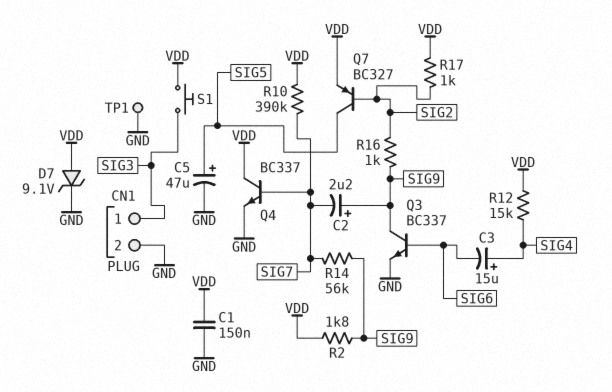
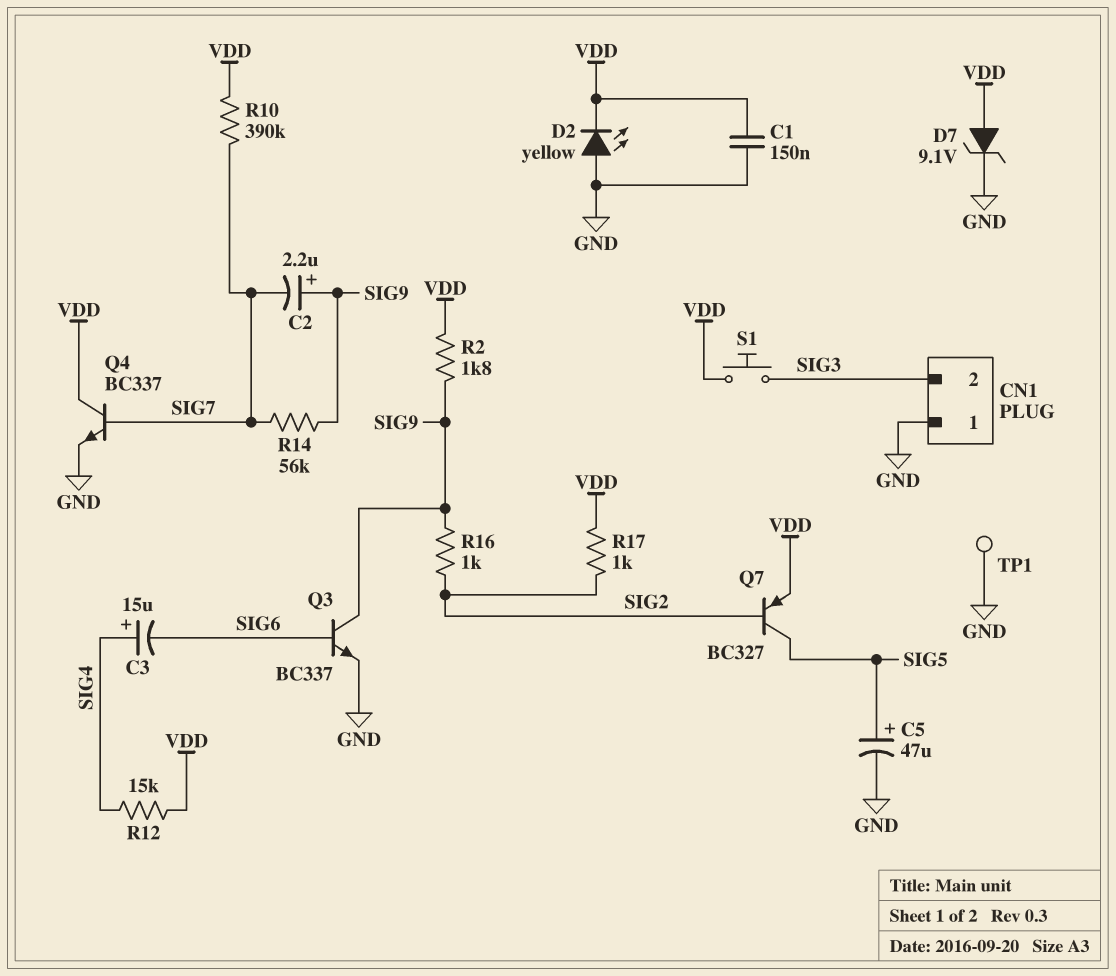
CN1 pin 1: SIG3 -> GND
CN1 pin 2: GND -> SIG3
D2: none -> LED yellow (A GND, K VDD)

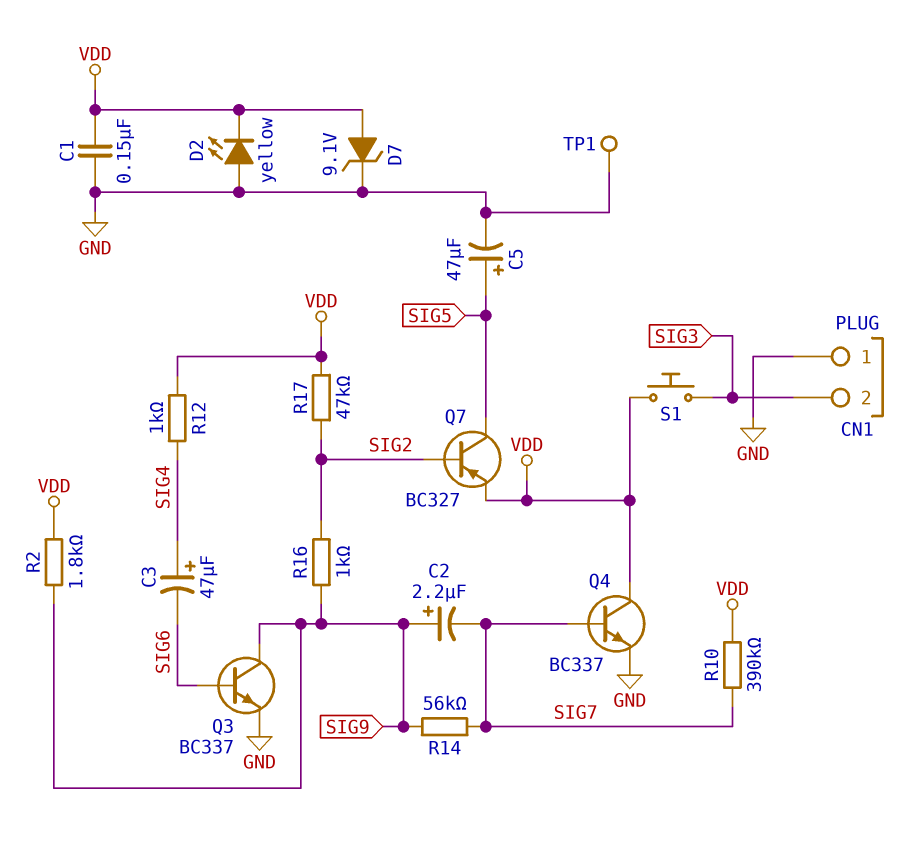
C3: 15uF (plus SIG4, minus SIG6) -> 47uF (plus SIG4, minus SIG6)
R12: 15k (SIG4, VDD) -> 1k (SIG4, VDD)
R17: 1k (SIG2, VDD) -> 47k (SIG2, VDD)

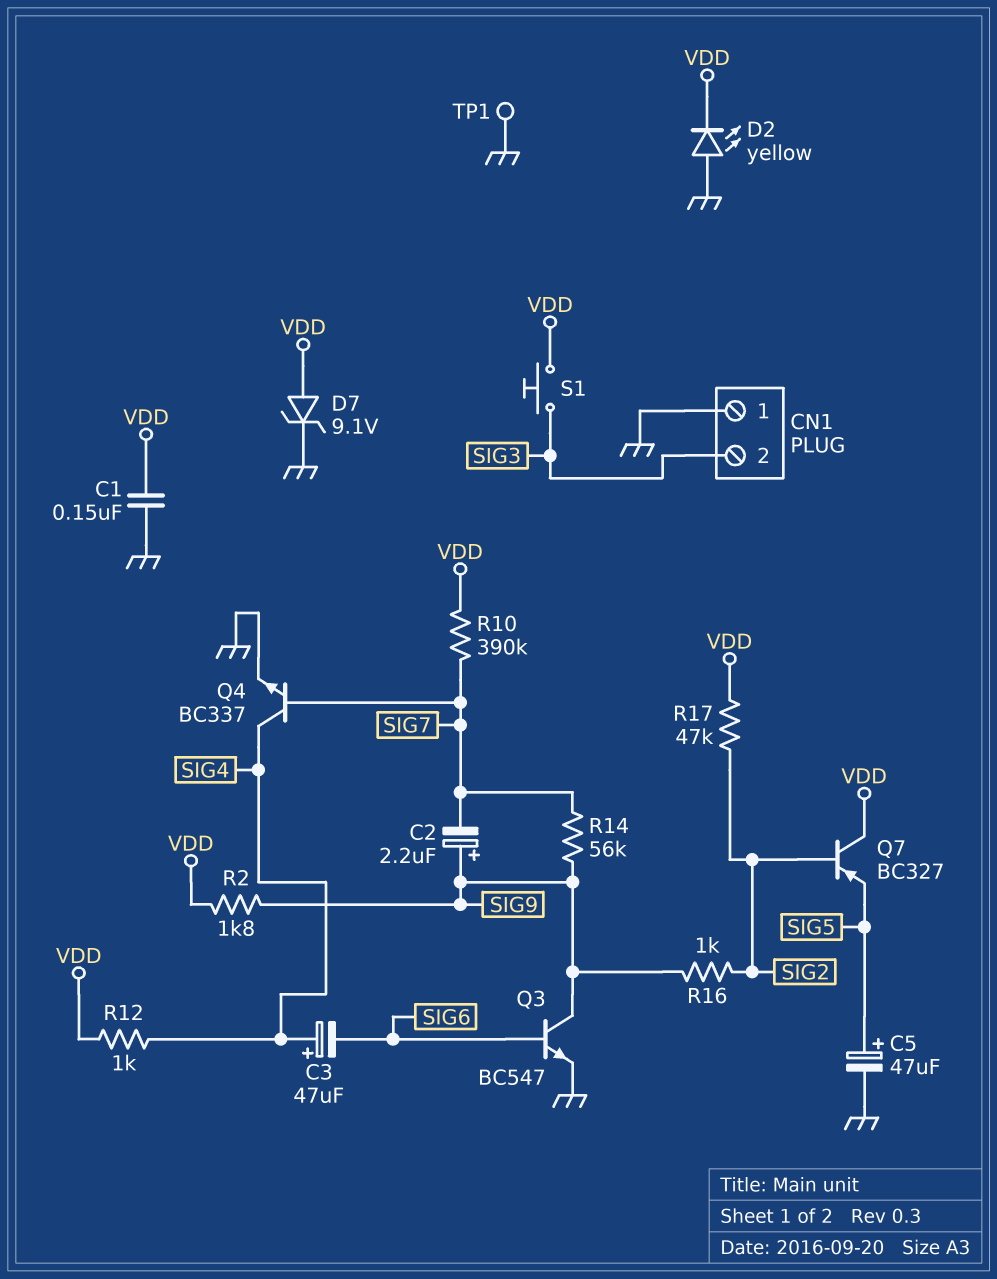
Q3: NPN BC337 (B SIG6, C SIG9, E GND) -> NPN BC547 (B SIG6, C SIG9, E GND)
Q4: NPN BC337 (B SIG7, C VDD, E GND) -> NPN BC337 (B SIG7, C SIG4, E GND)
Q7: PNP BC327 (B SIG2, C SIG5, E VDD) -> PNP BC327 (B SIG2, C VDD, E SIG5)

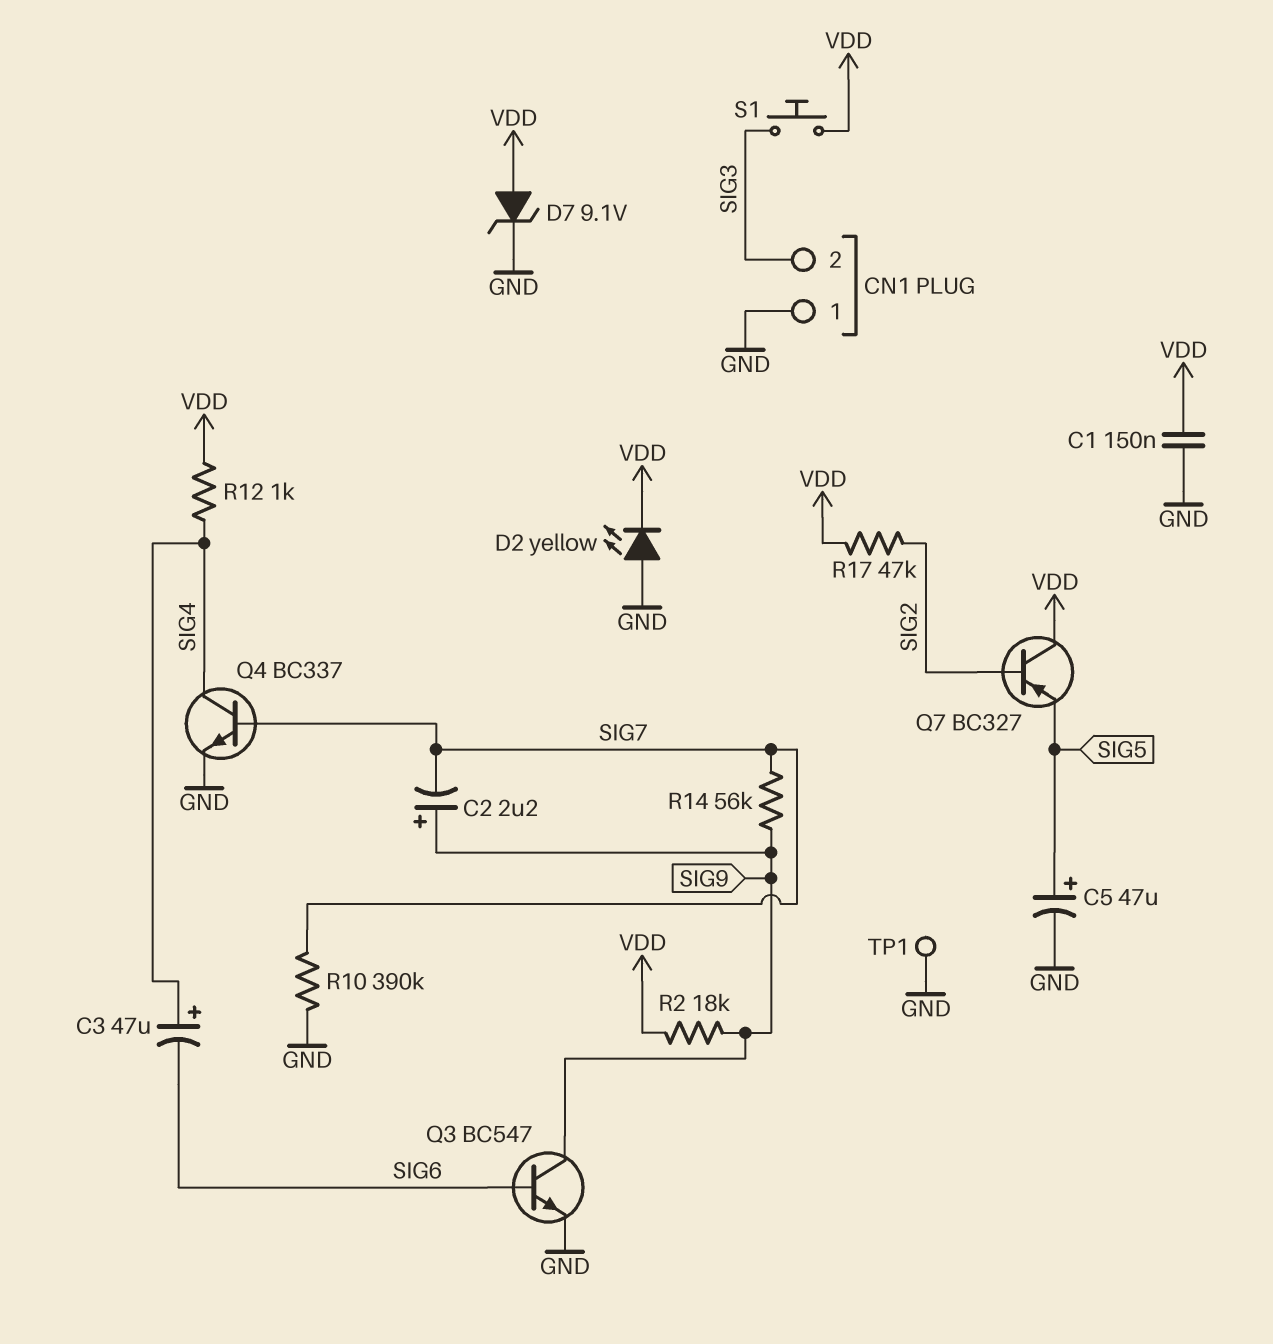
R2: 1.8k (SIG9, VDD) -> 18k (SIG9, VDD)
R10: 390k (SIG7, VDD) -> 390k (GND, SIG7)
R16: 1k (SIG2, SIG9) -> none

